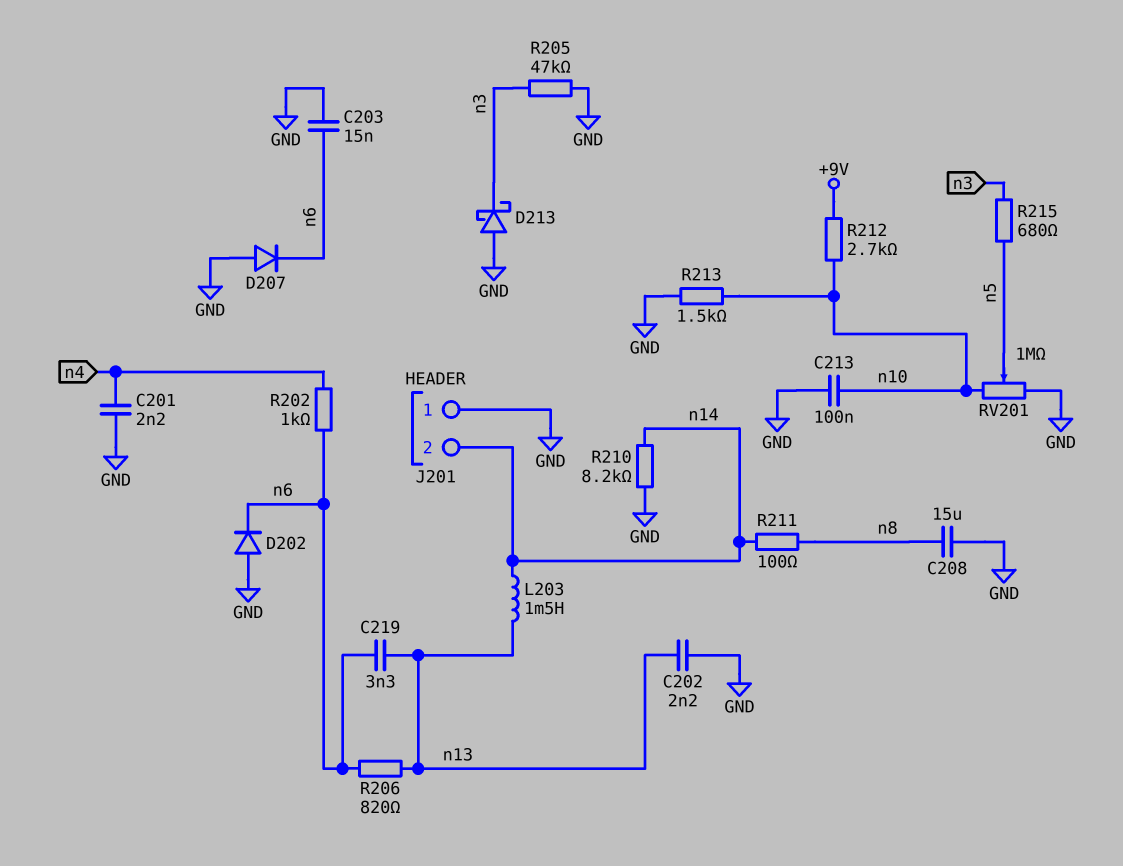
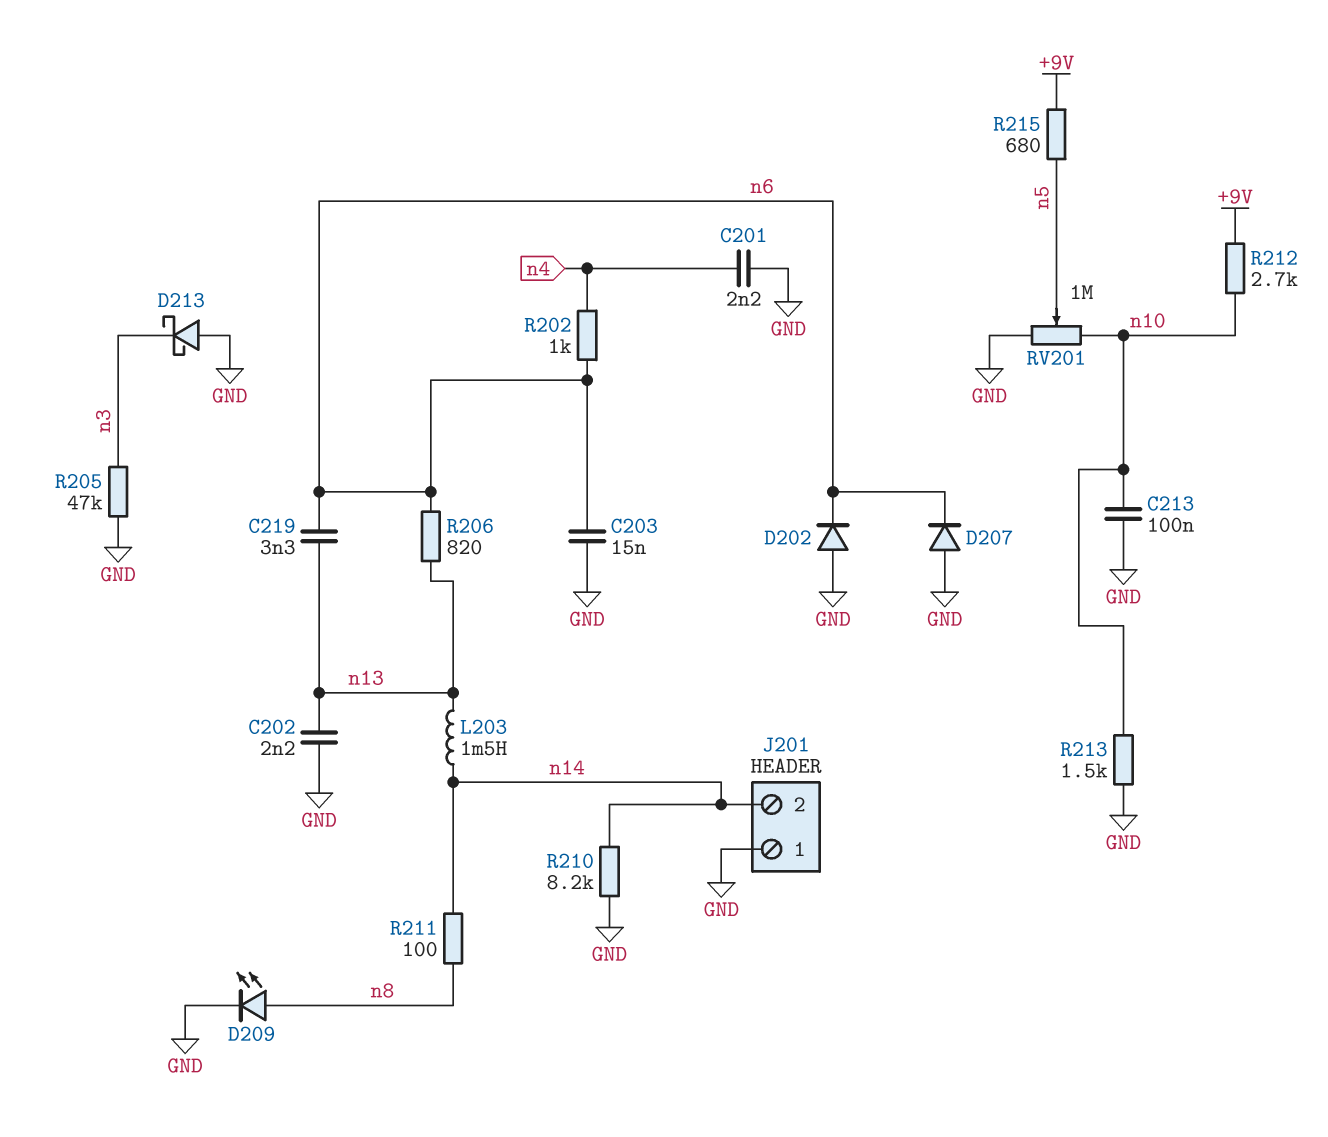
C208: 15uF (GND, n8) -> none
D209: none -> LED (A n8, K GND)
R215: 680 (n3, n5) -> 680 (+9V, n5)

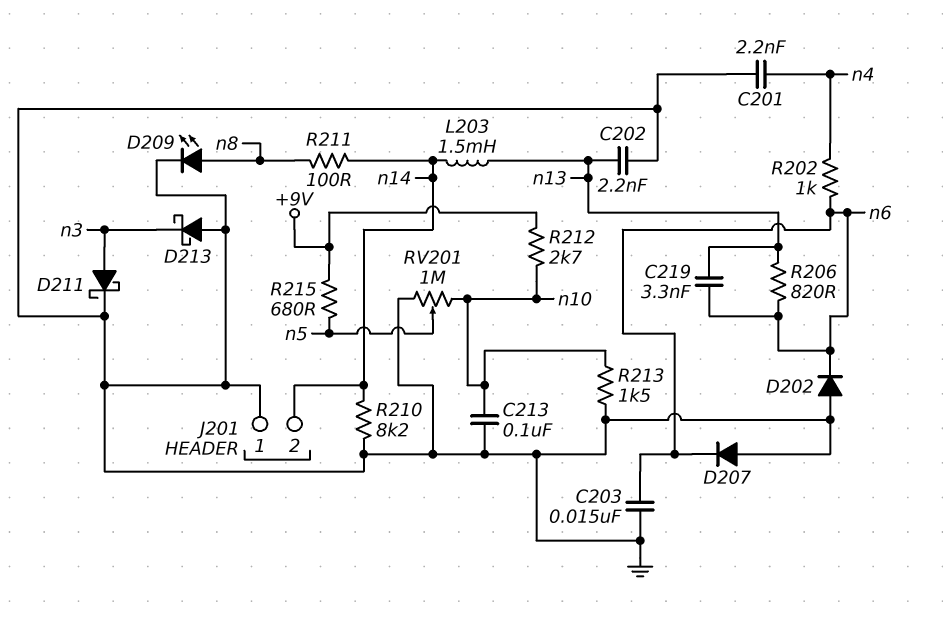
D211: none -> schottky (A n3, K GND)
R205: 47k (GND, n3) -> none

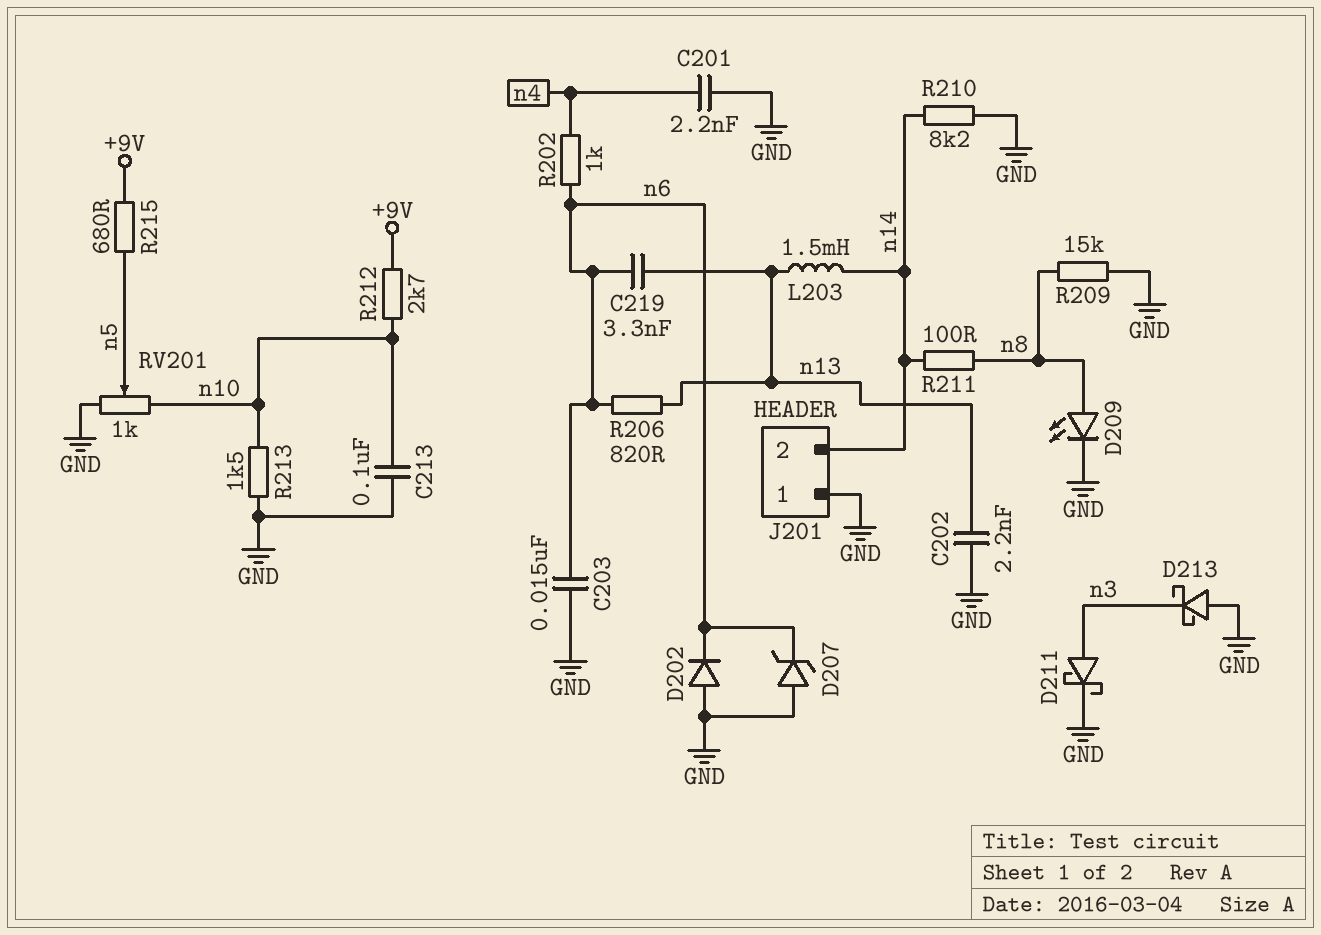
D207: diode (A GND, K n6) -> zener (A GND, K n6)
R209: none -> 15k (GND, n8)
RV201: 1M (GND, n10, wiper n5) -> 1k (GND, n10, wiper n5)

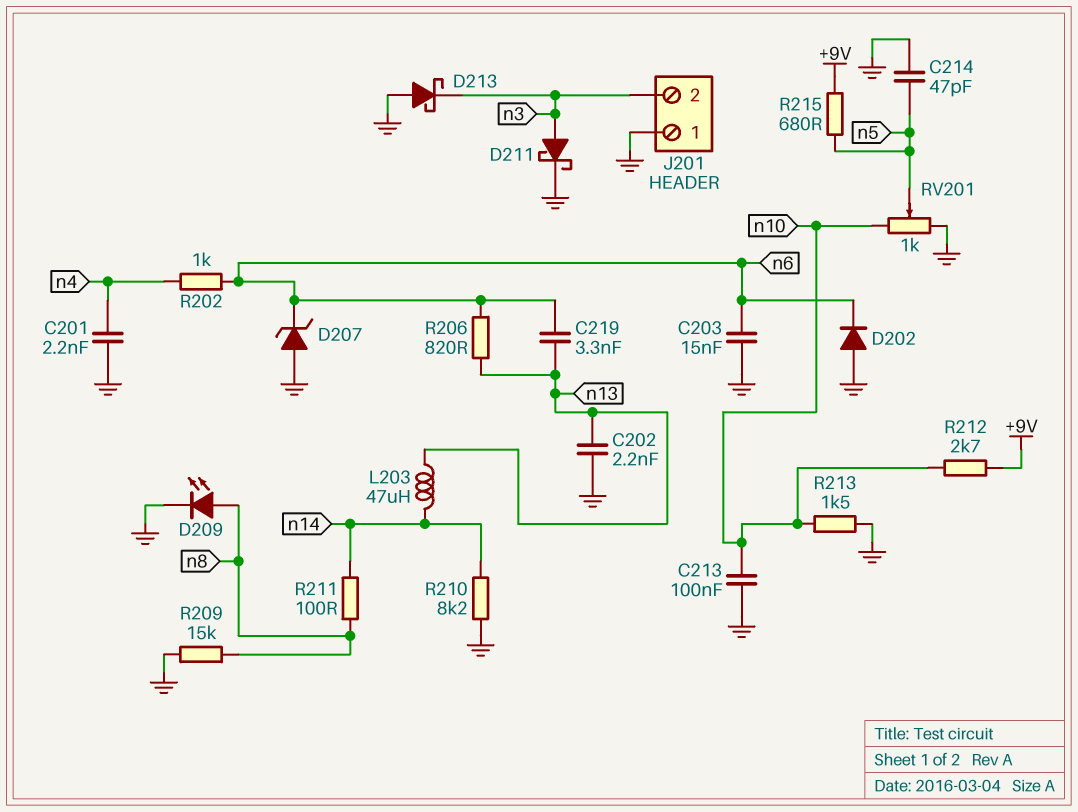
C214: none -> 47pF (GND, n5)
J201 pin 2: n14 -> n3
L203: 1.5mH (n13, n14) -> 47uH (n13, n14)

